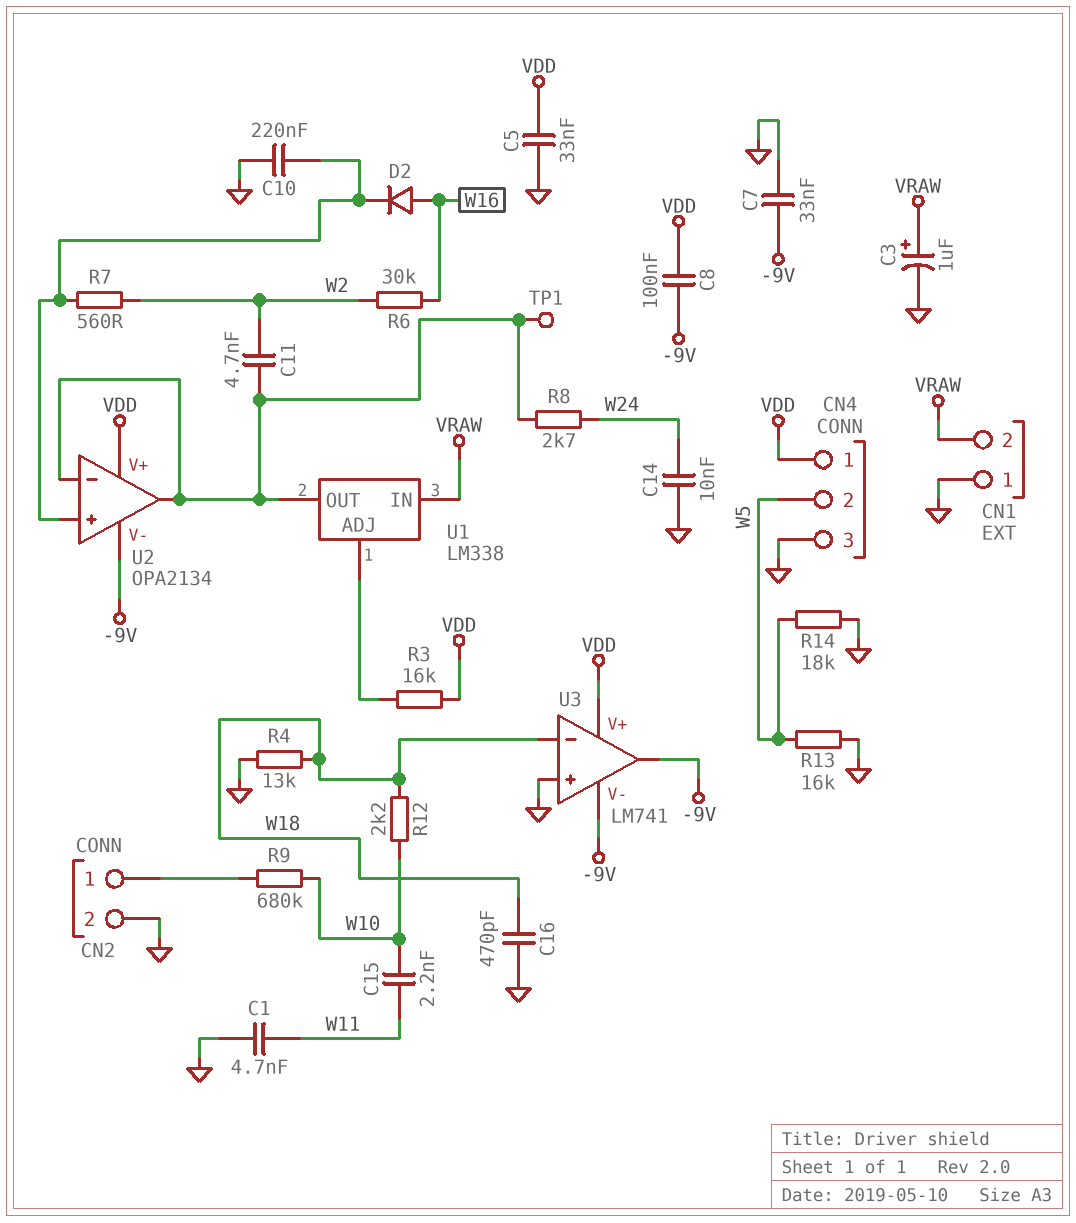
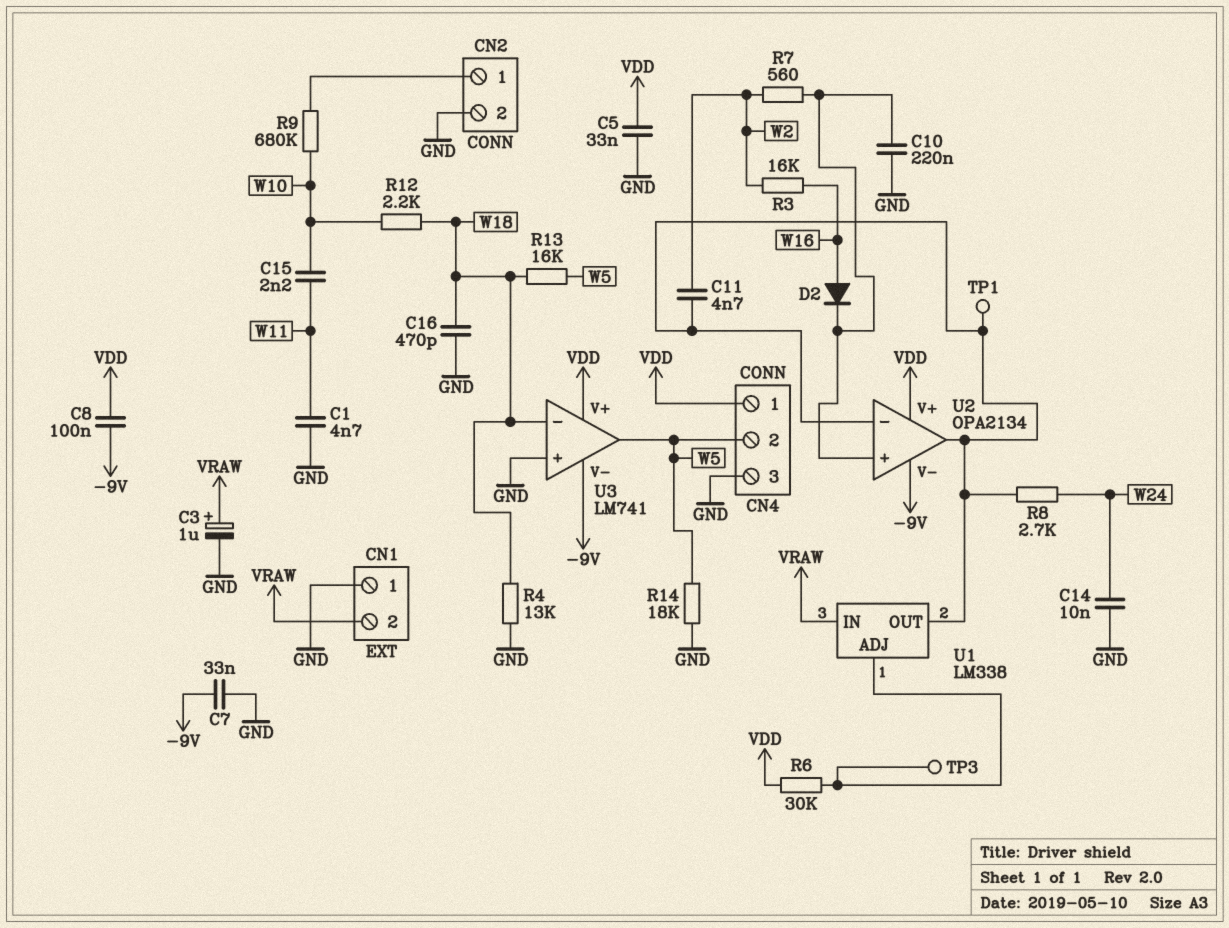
R3: 16k (U1/ADJ, VDD) -> 16k (W2, W16)
R6: 30k (W2, W16) -> 30k (U1/ADJ, VDD)
R13: 16k (GND, W5) -> 16k (W5, W18)
TP3: none -> test point (U1/ADJ)
U3 pin out: -9V -> W5

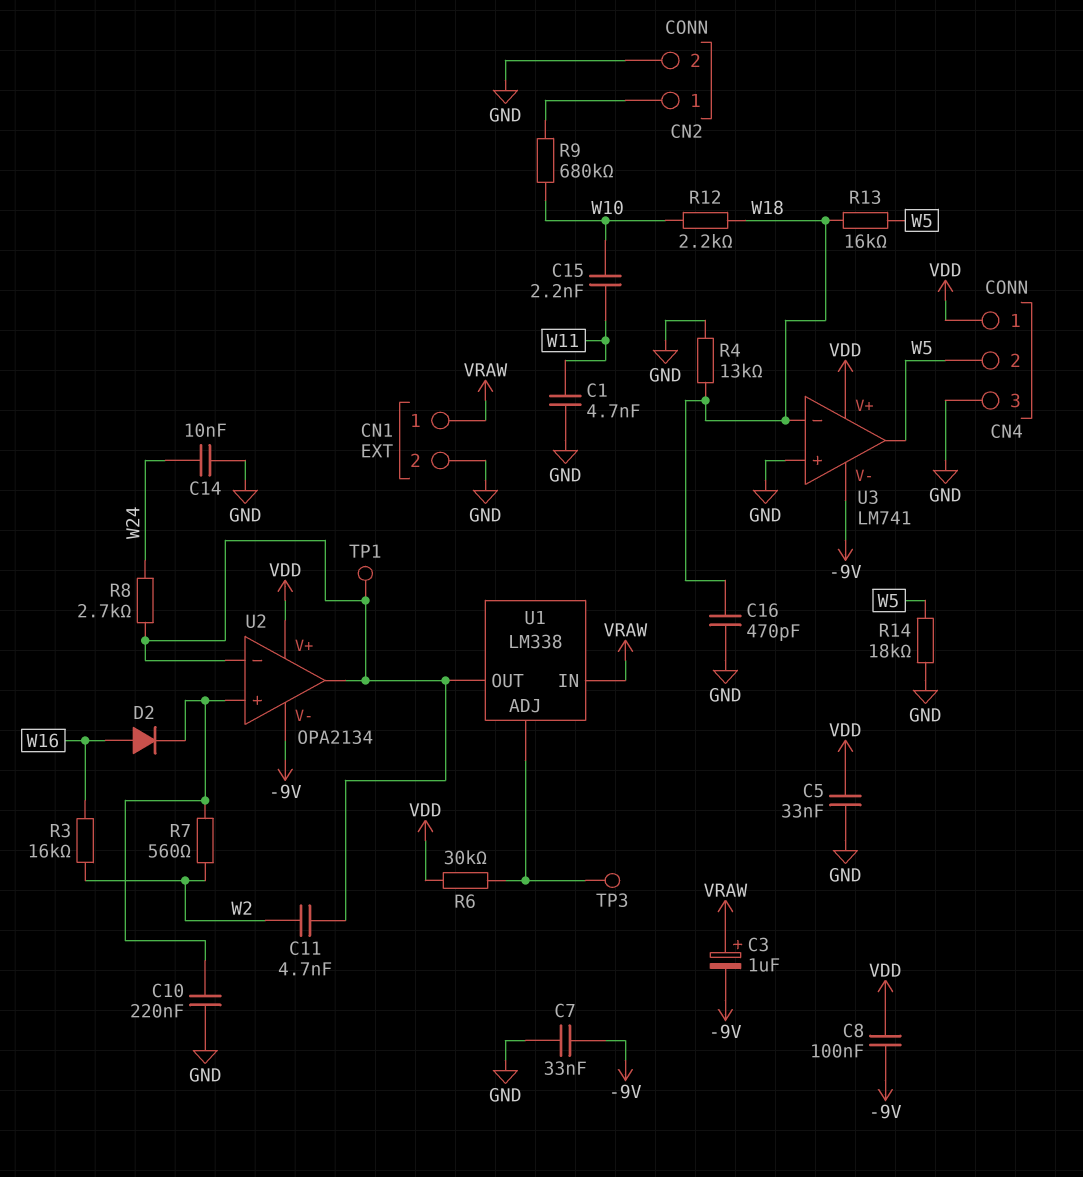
C3: 1uF (plus VRAW, minus GND) -> 1uF (plus VRAW, minus -9V)
CN1 pin 1: GND -> VRAW
CN1 pin 2: VRAW -> GND

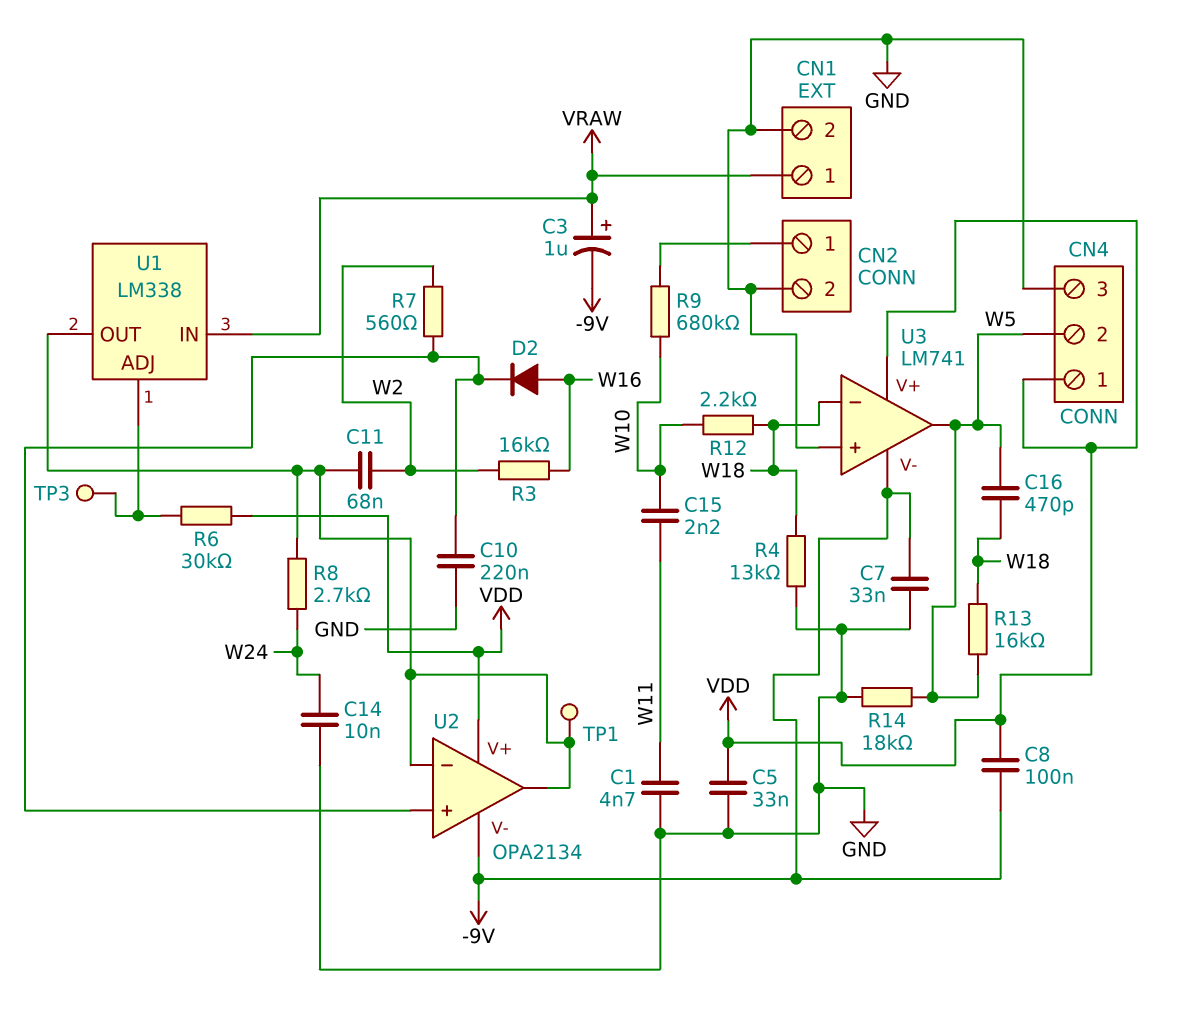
C11: 4.7nF (U1/OUT, W2) -> 68nF (U1/OUT, W2)
C16: 470pF (GND, W18) -> 470pF (W5, W18)

